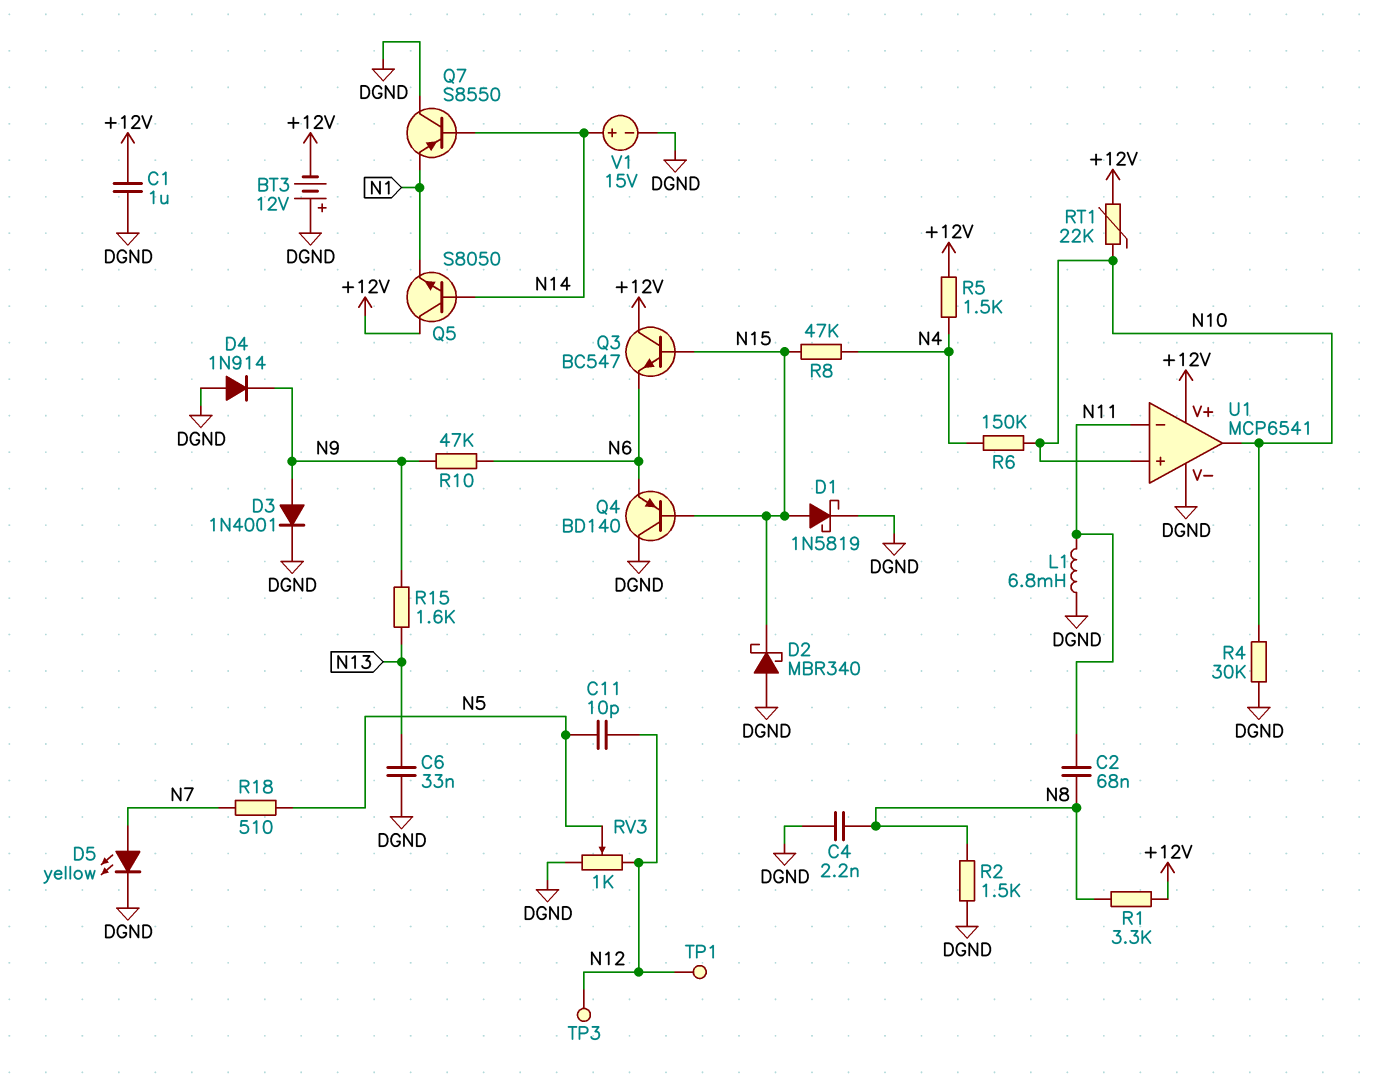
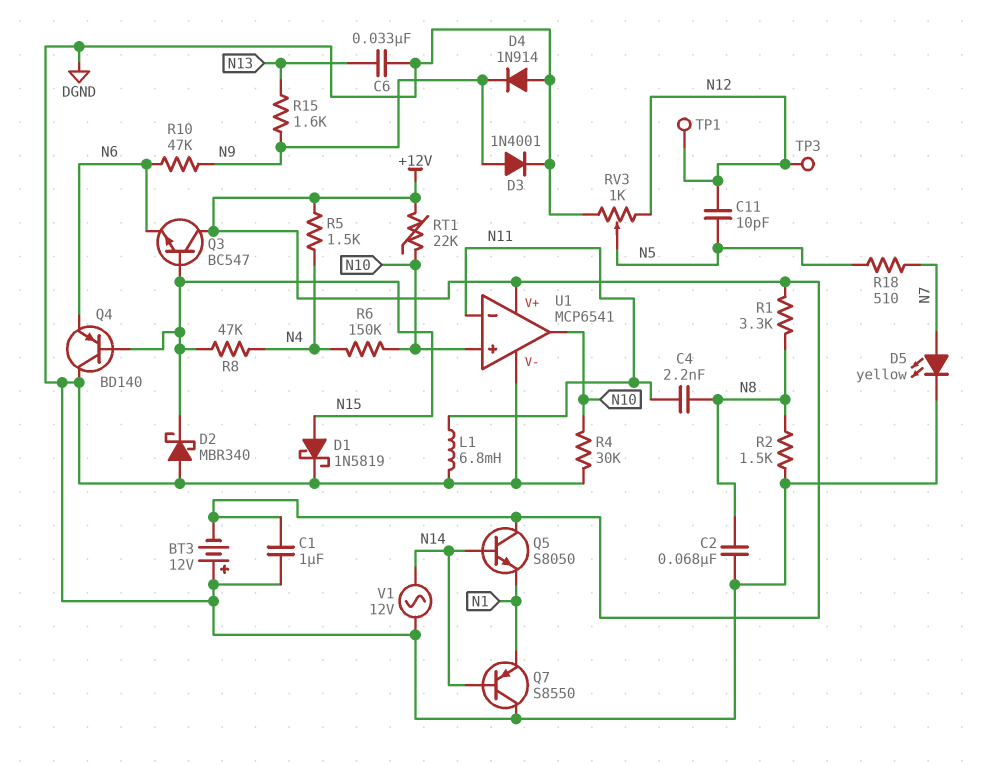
C2: 68nF (N8, N11) -> 68nF (DGND, N8)
C4: 2.2nF (DGND, N8) -> 2.2nF (N8, N11)
V1: 15V (plus N14, minus DGND) -> AC 12V (DGND, N14)

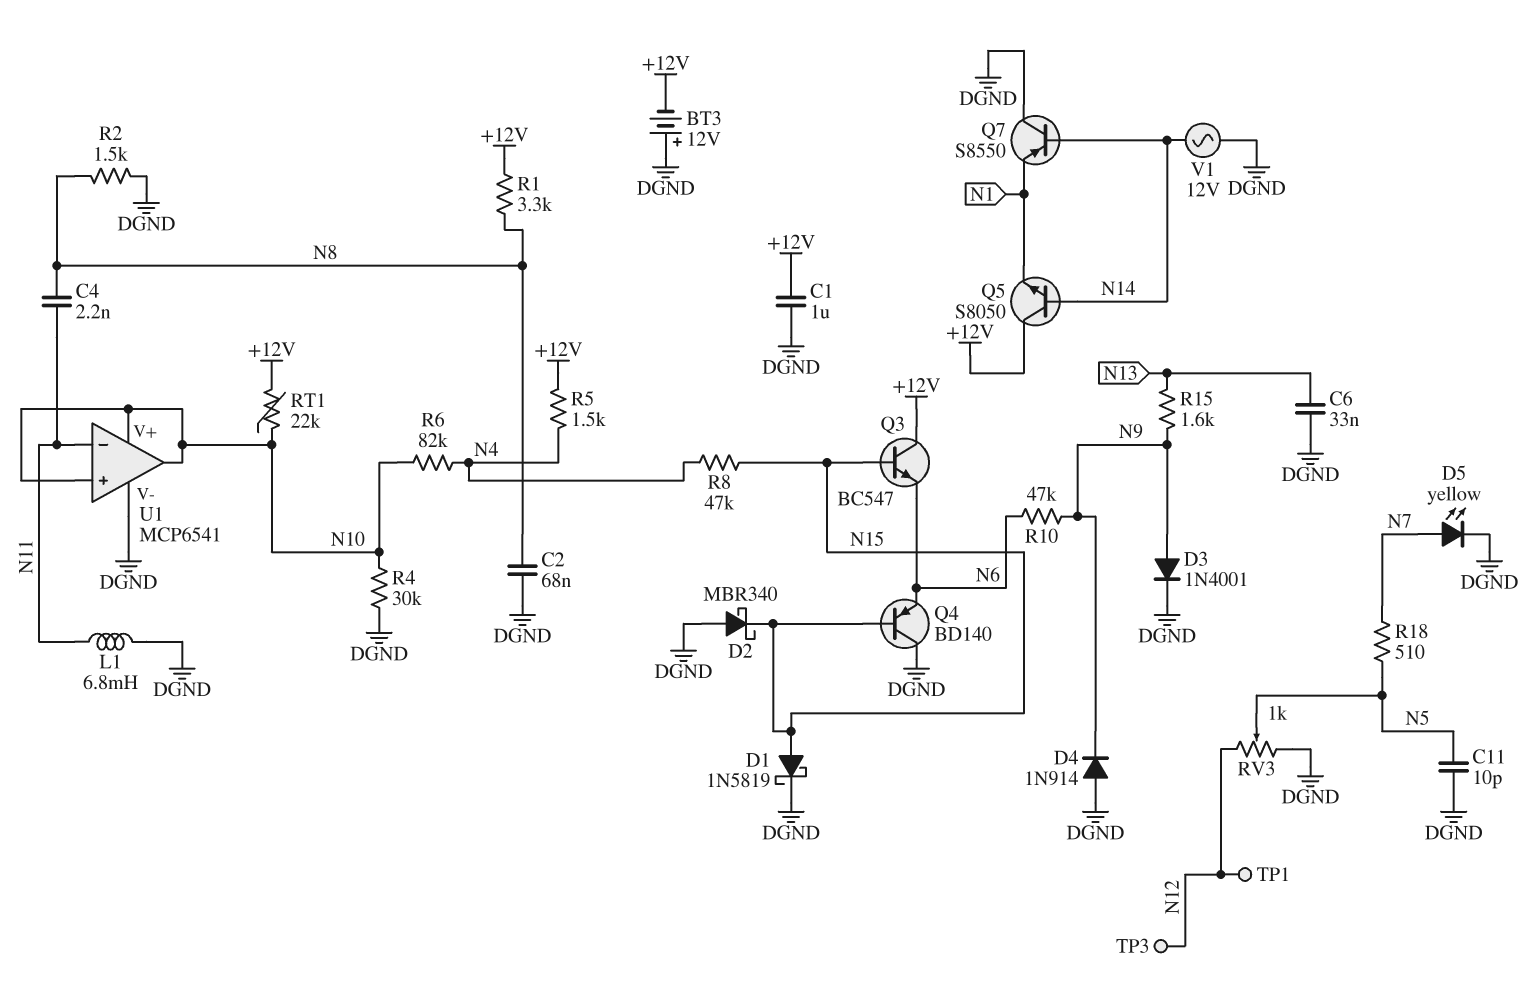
C11: 10pF (N5, N12) -> 10pF (DGND, N5)
R6: 150k (N4, N10) -> 82k (N4, N10)
U1 pin V+: +12V -> N10

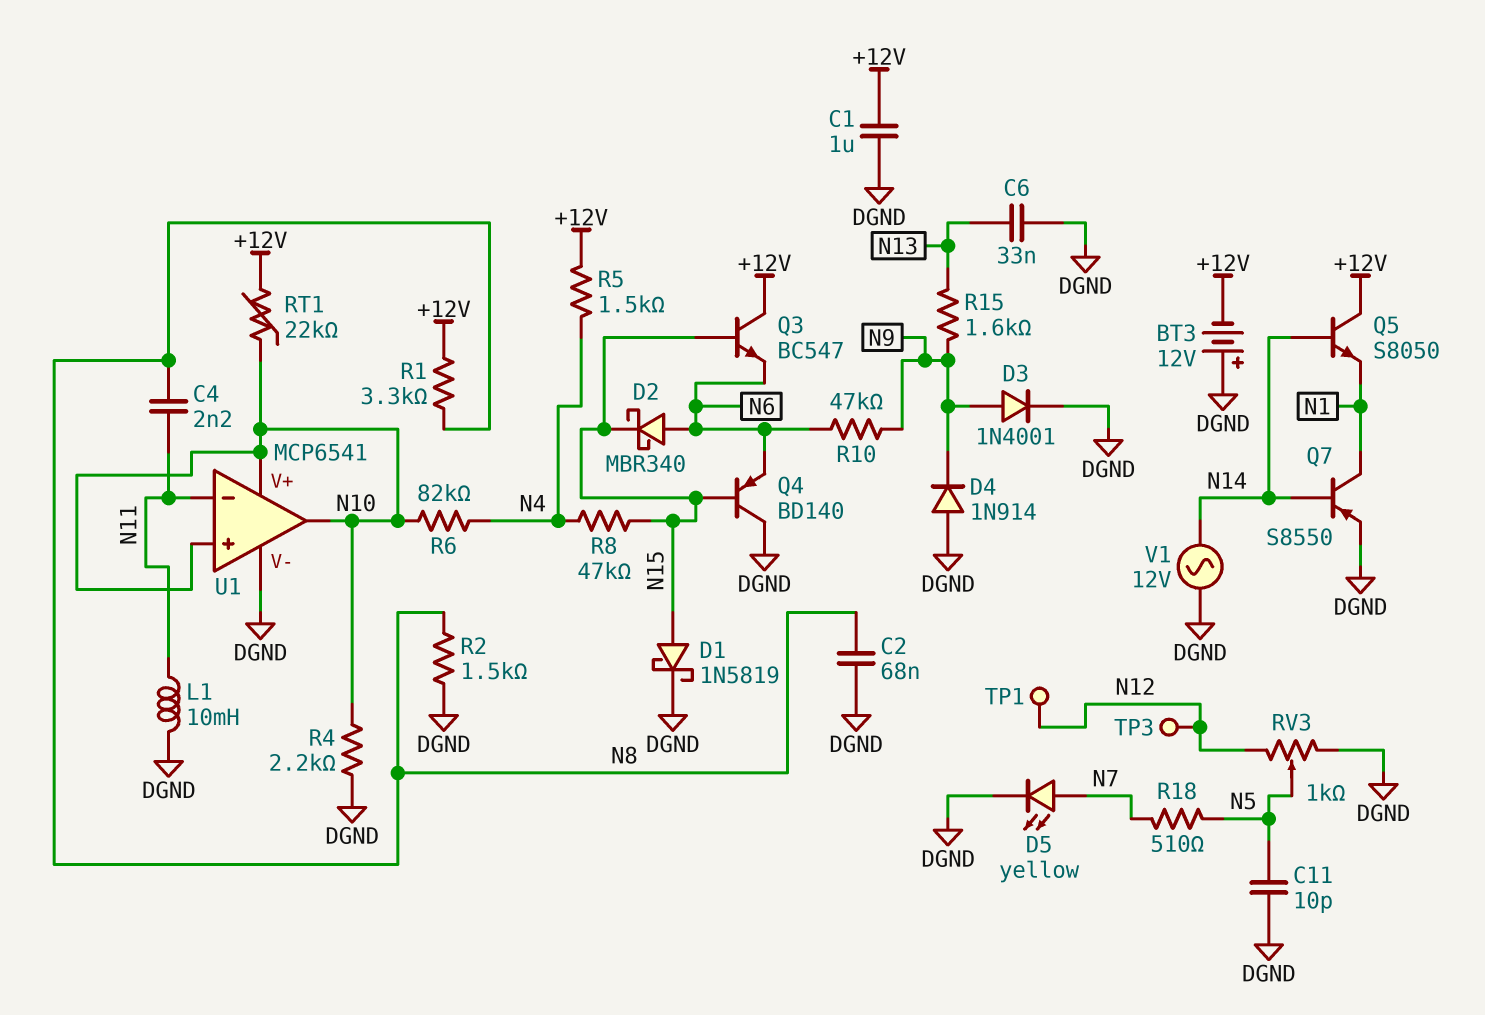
D2: schottky MBR340 (A DGND, K N15) -> schottky MBR340 (A N6, K N15)
L1: 6.8mH (DGND, N11) -> 10mH (DGND, N11)
Q7: PNP S8550 (B N14, C DGND, E N1) -> PNP S8550 (B N14, C N1, E DGND)
R4: 30k (DGND, N10) -> 2.2k (DGND, N10)

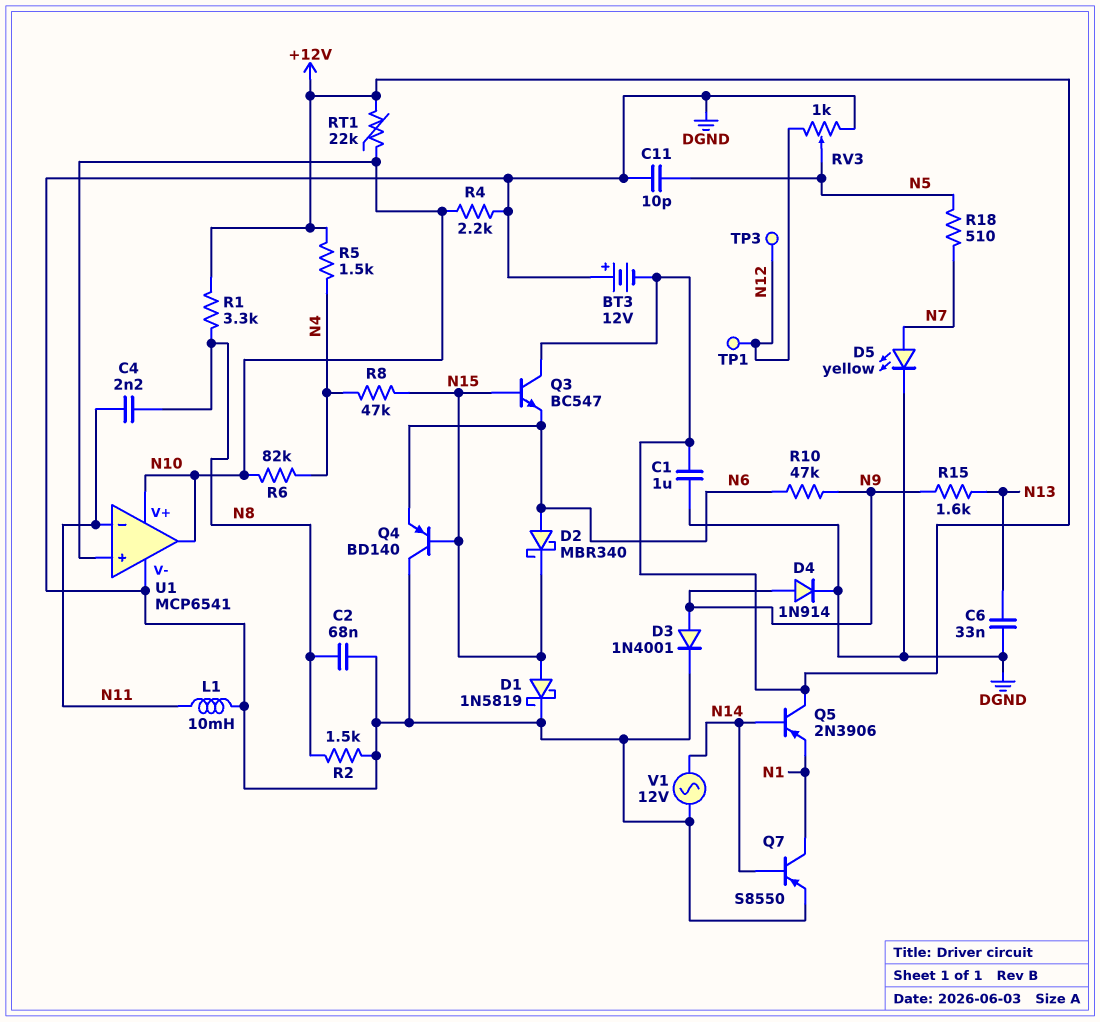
D4: diode 1N914 (A DGND, K N9) -> diode 1N914 (A N9, K DGND)
Q5: NPN S8050 (B N14, C +12V, E N1) -> PNP 2N3906 (B N14, C +12V, E N1)

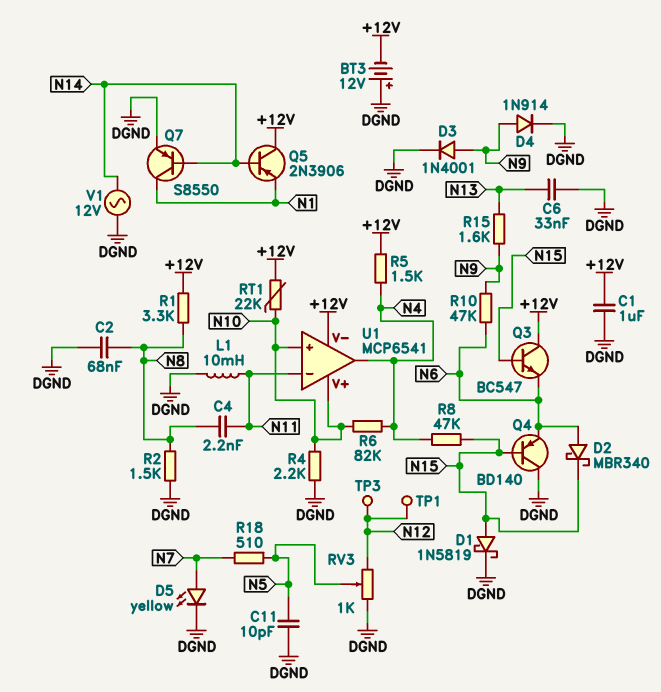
U1 pin V-: DGND -> +12V
U1 pin out: N10 -> N4

